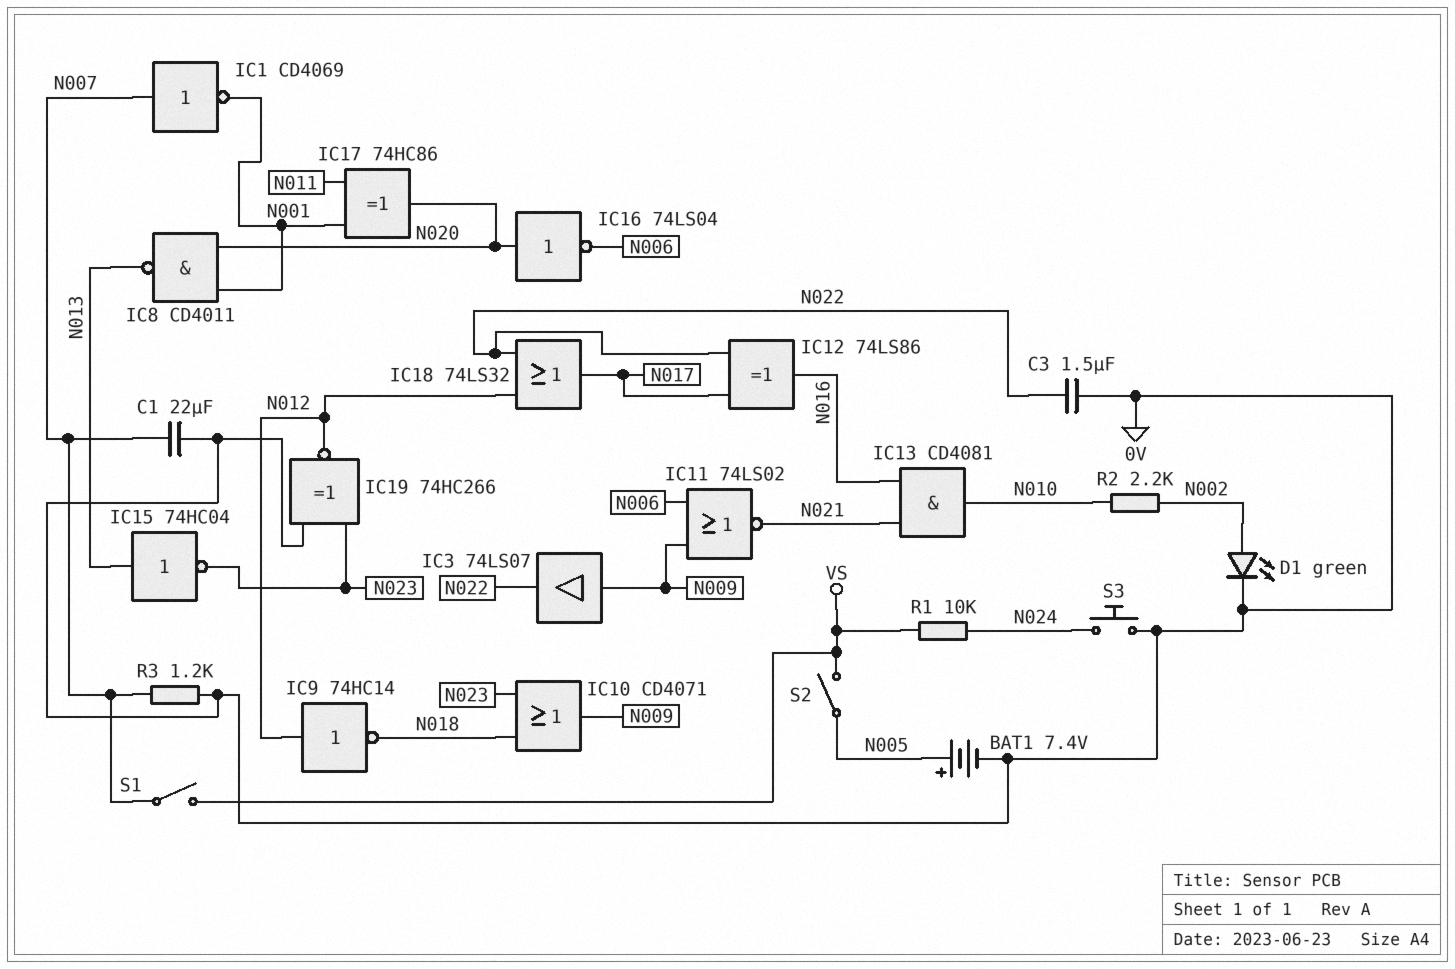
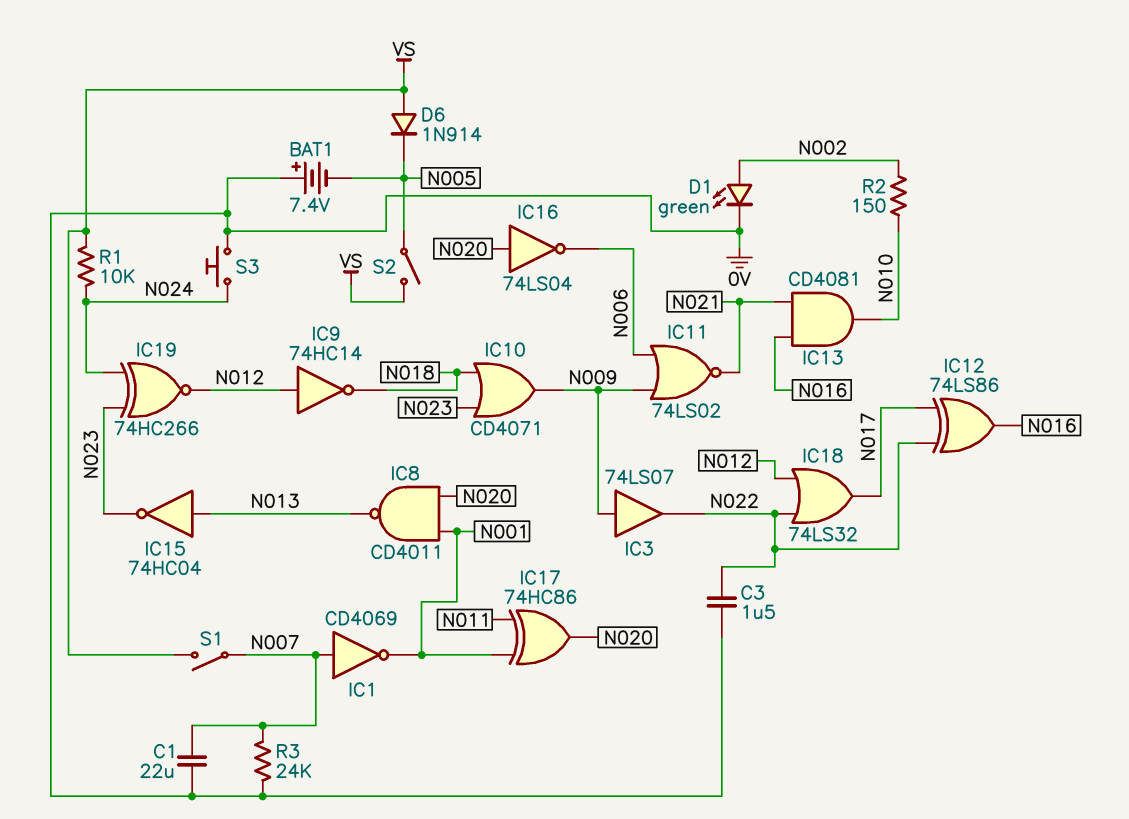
BAT1: 7.4V (plus N005, minus 0V) -> 7.4V (plus 0V, minus N005)
D6: none -> diode 1N914 (A VS, K N005)
IC19: XNOR 74HC266 (in 0V, in N023, out N012) -> XNOR 74HC266 (in N023, in N024, out N012)
R2: 2.2k (N002, N010) -> 150 (N002, N010)
R3: 1.2k (0V, N007) -> 24k (0V, N007)

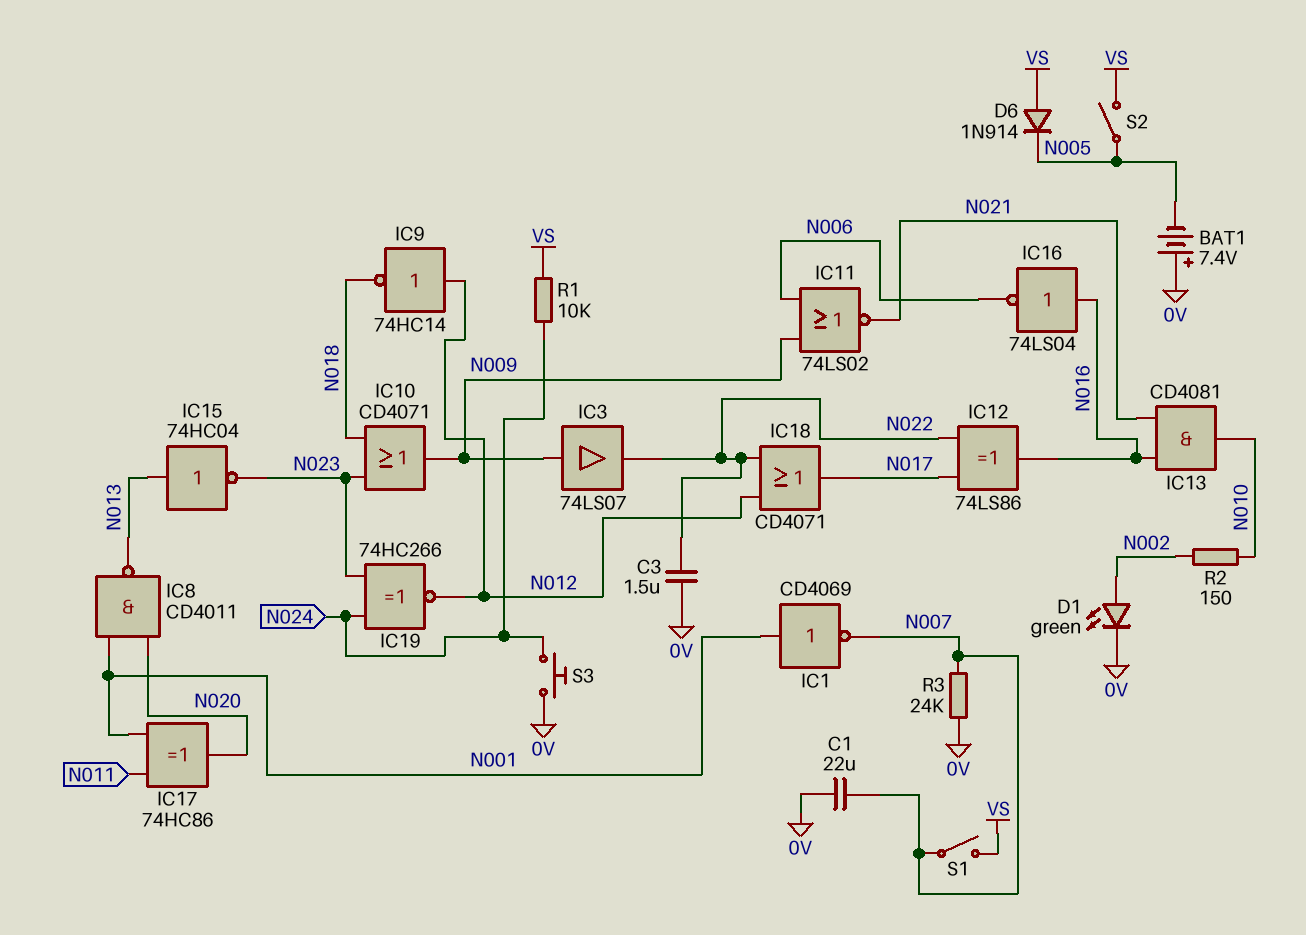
IC1: NOT CD4069 (in N007, out N001) -> NOT CD4069 (in N001, out N007)
IC16: NOT 74LS04 (in N020, out N006) -> NOT 74LS04 (in N016, out N006)
IC18: OR 74LS32 (in N012, in N022, out N017) -> OR CD4071 (in N012, in N022, out N017)

